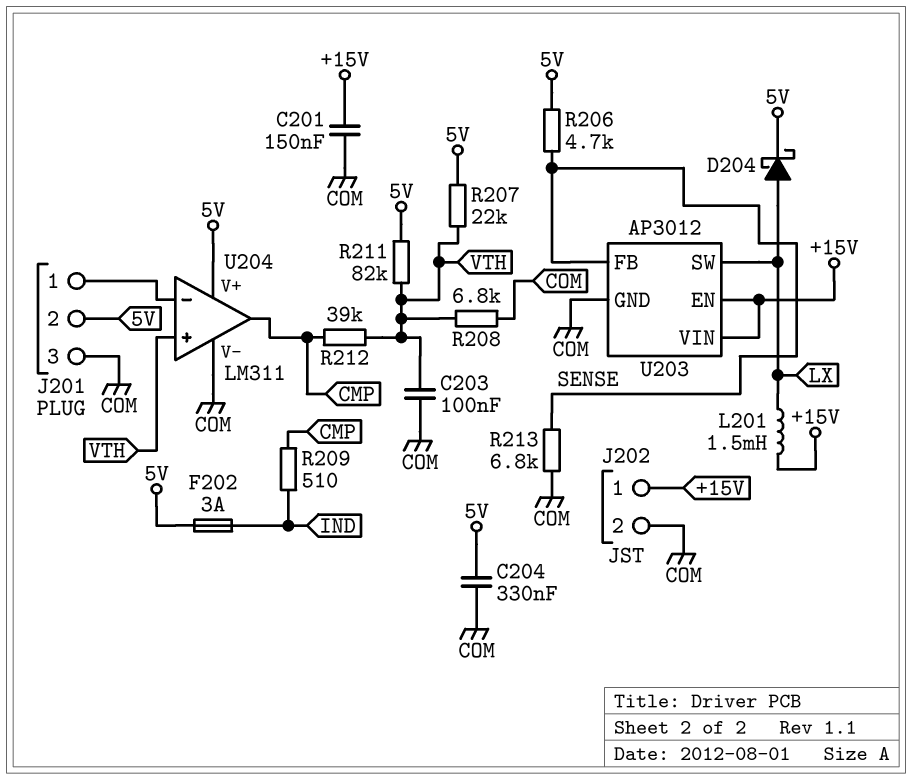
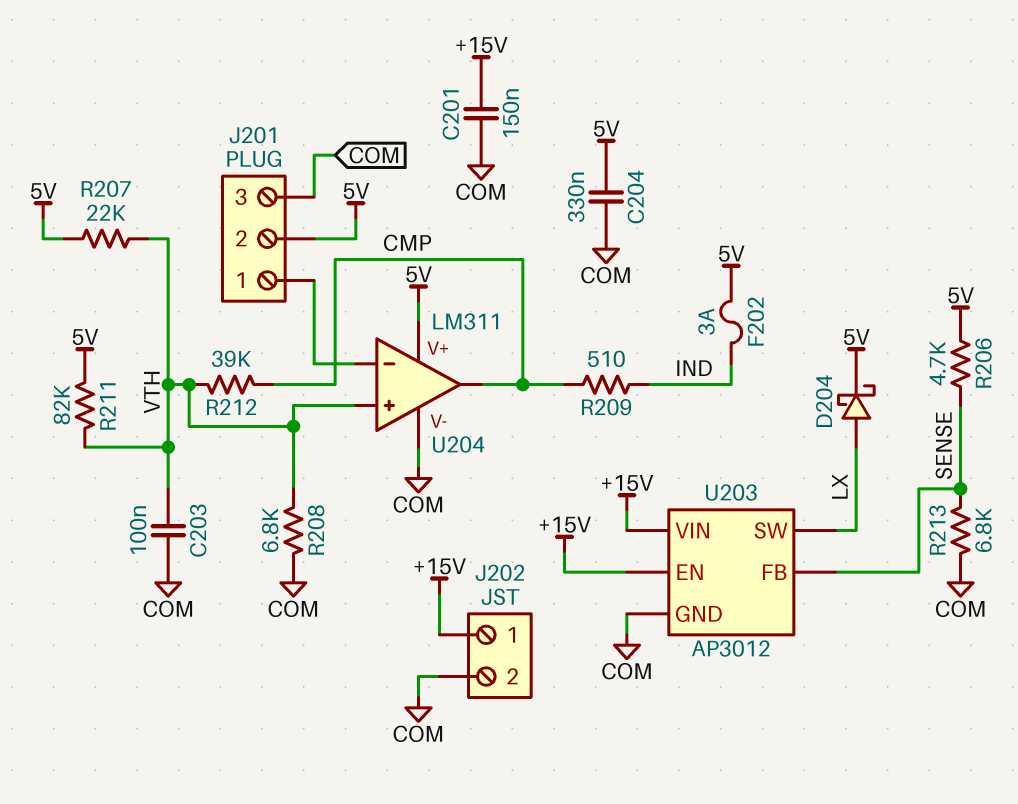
L201: 1.5mH (+15V, LX) -> none

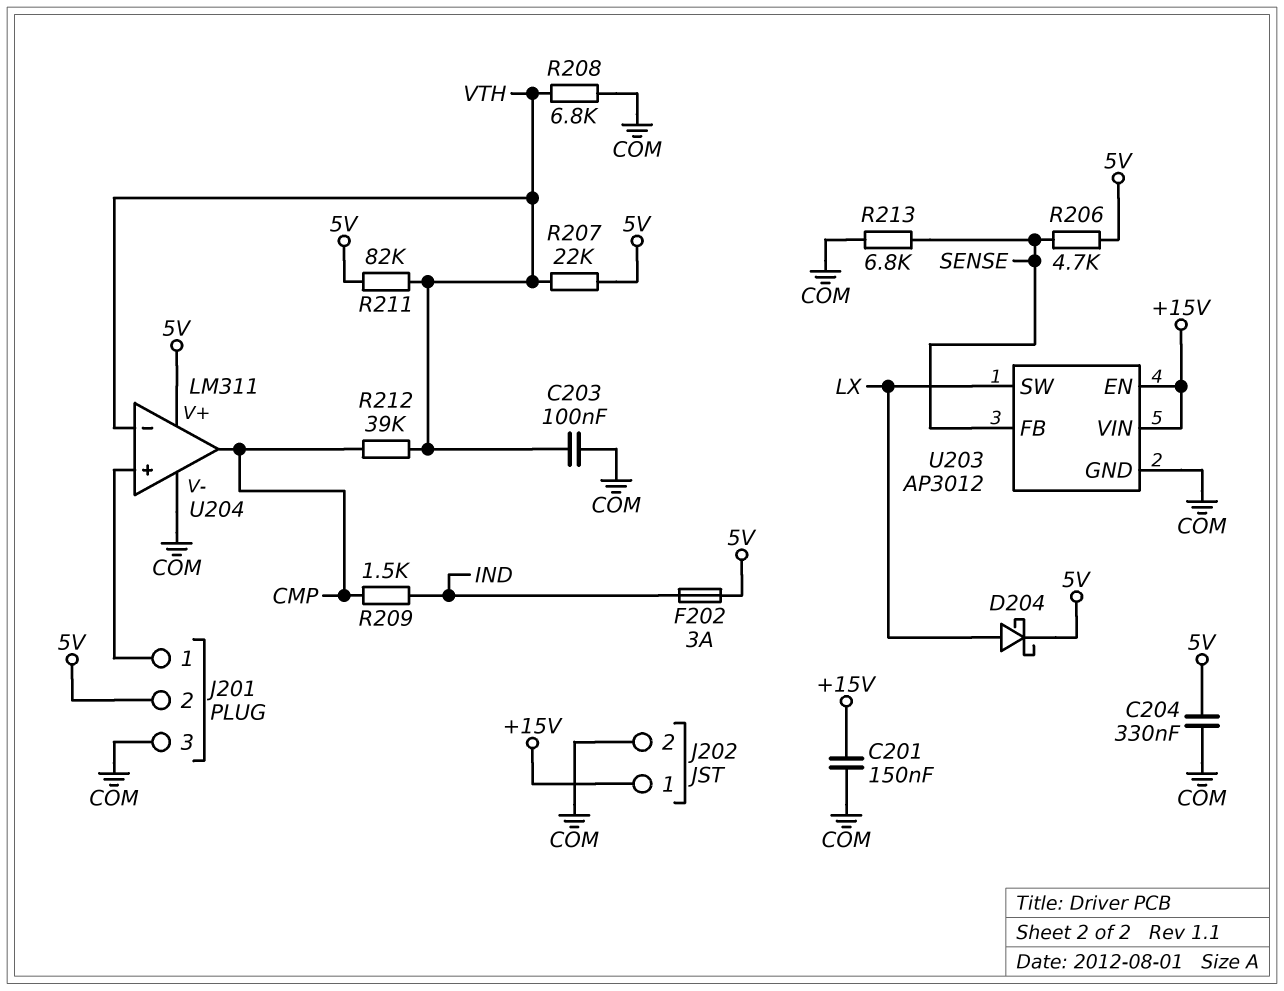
R209: 510 (CMP, IND) -> 1.5k (CMP, IND)
U204 pin in+: VTH -> J201/1
U204 pin in-: J201/1 -> VTH

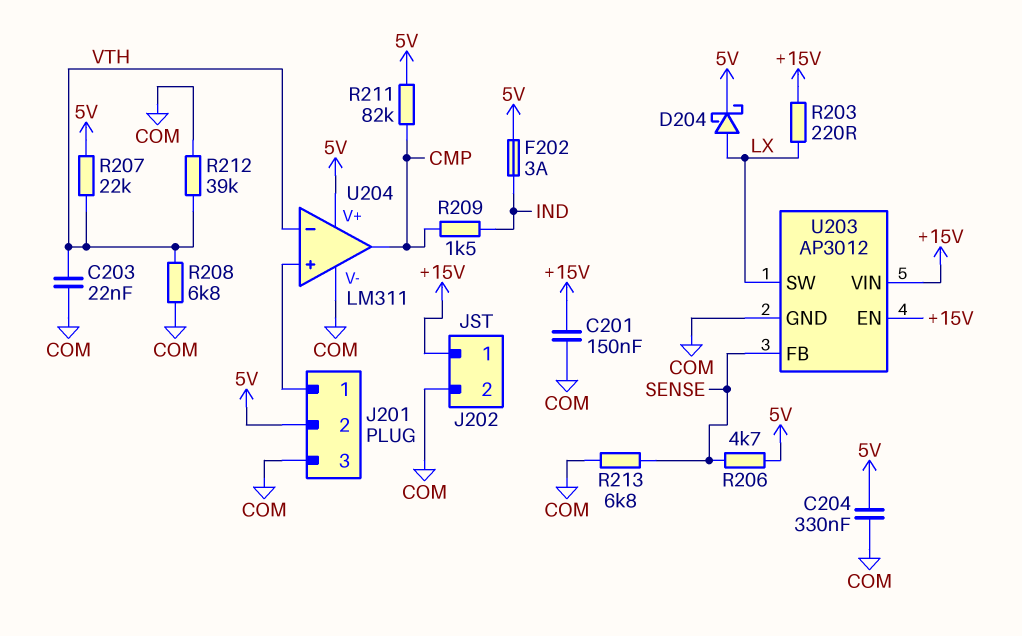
C203: 100nF (COM, VTH) -> 22nF (COM, VTH)
R203: none -> 220 (+15V, LX)
R211: 82k (5V, VTH) -> 82k (5V, CMP)
R212: 39k (CMP, VTH) -> 39k (COM, VTH)

